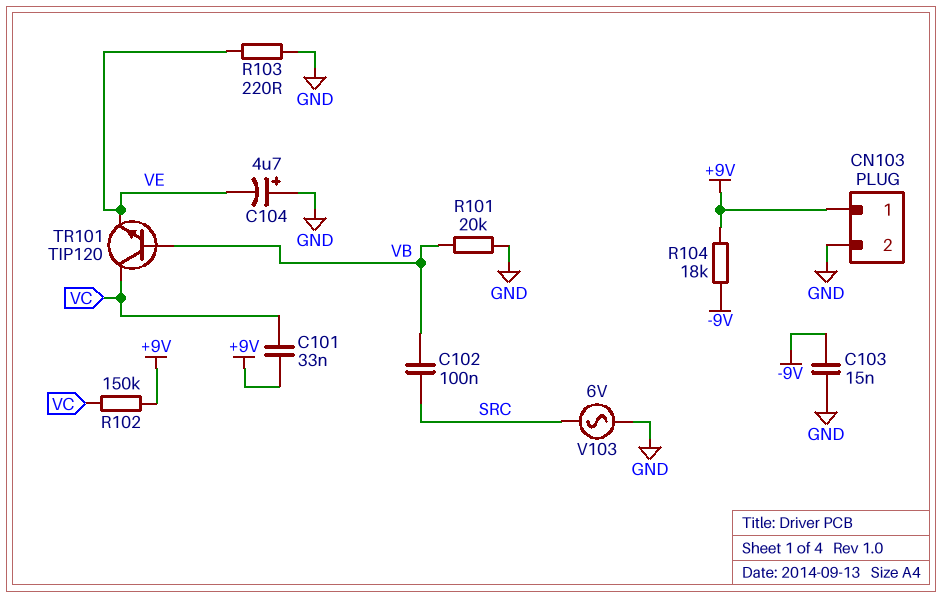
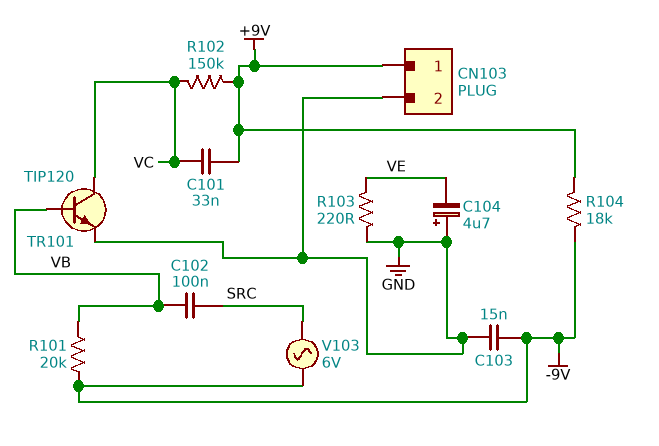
R101: 20k (GND, VB) -> 20k (-9V, VB)
TR101: NPN TIP120 (B VB, C VC, E VE) -> NPN TIP120 (B VB, C VC, E GND)
V103: AC 6V (GND, SRC) -> AC 6V (-9V, SRC)

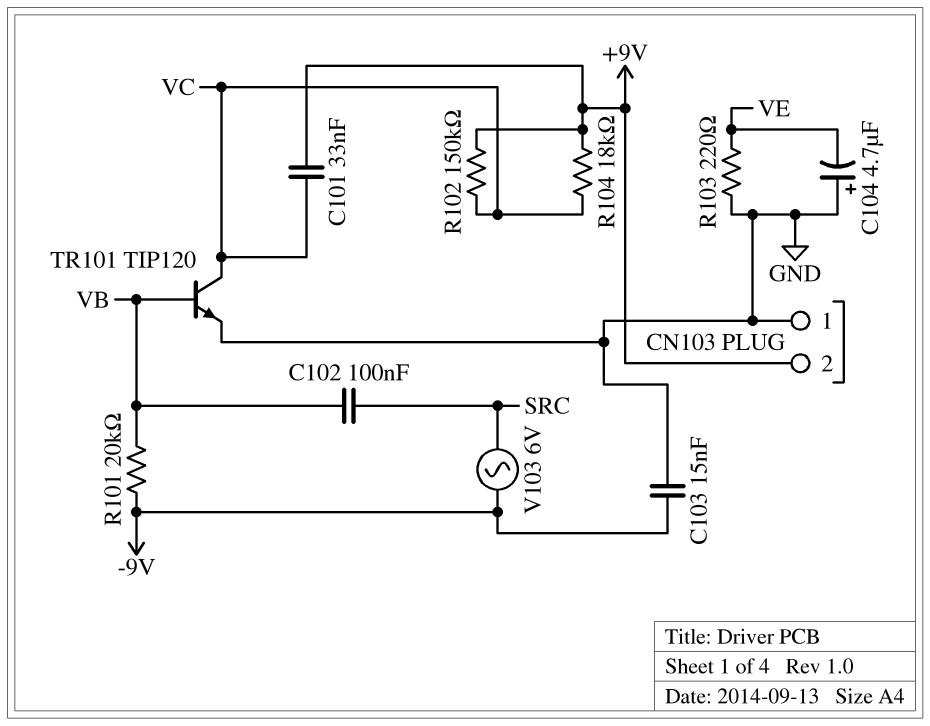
CN103 pin 1: +9V -> GND
CN103 pin 2: GND -> +9V
R104: 18k (+9V, -9V) -> 18k (+9V, VC)

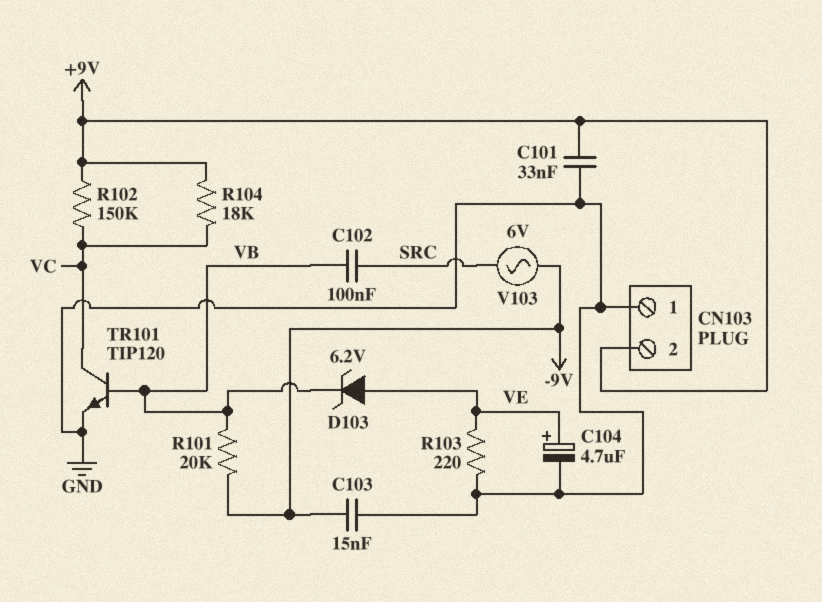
C101: 33nF (+9V, VC) -> 33nF (+9V, GND)
C104: 4.7uF (plus GND, minus VE) -> 4.7uF (plus VE, minus GND)
D103: none -> zener 6.2V (A VE, K VB)

